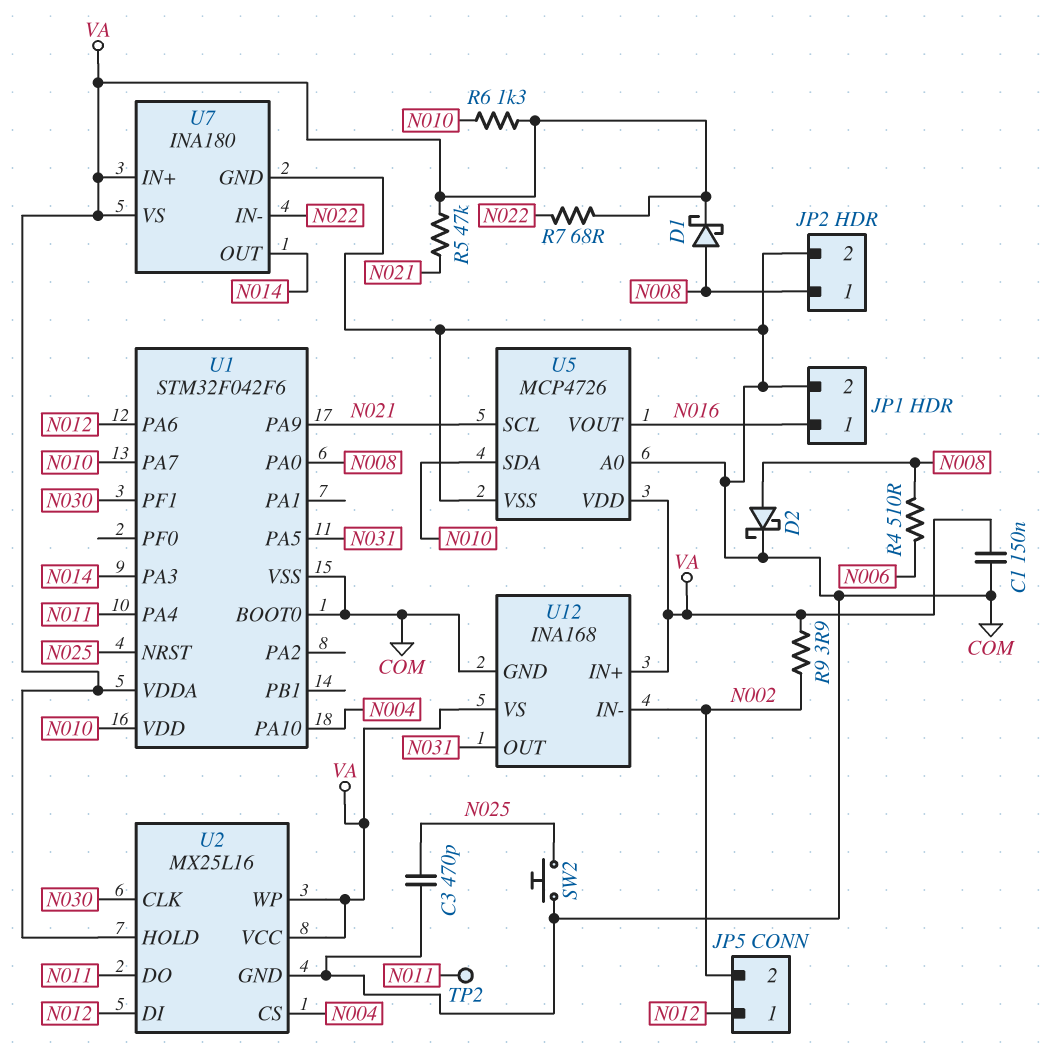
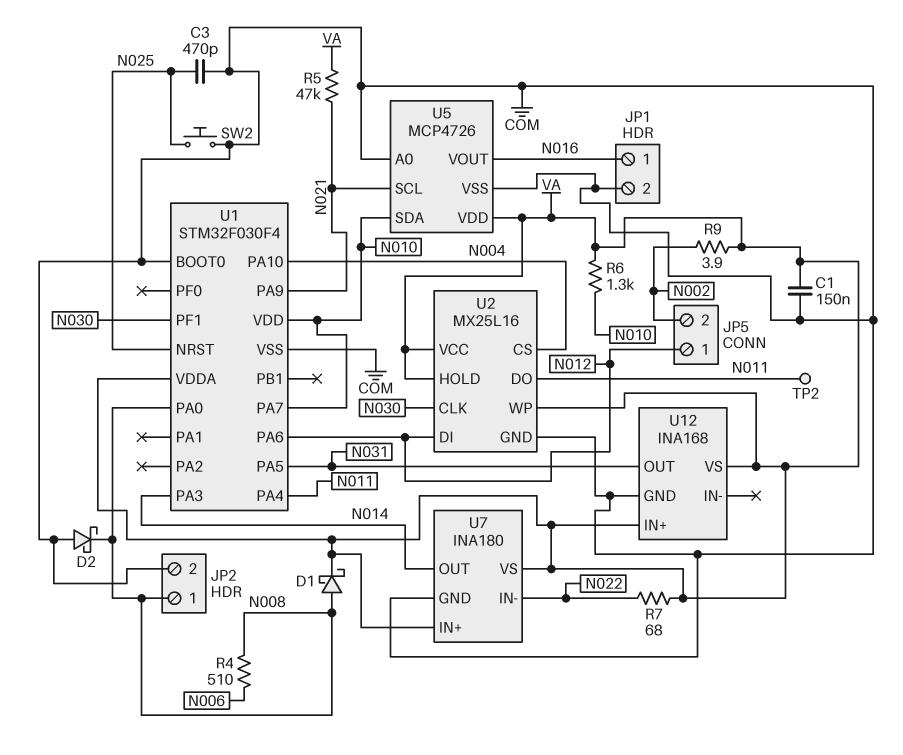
D2: schottky (A N008, K COM) -> schottky (A COM, K N008)
U1: STM32F042F6 -> STM32F030F4
U12 pin IN-: N002 -> none

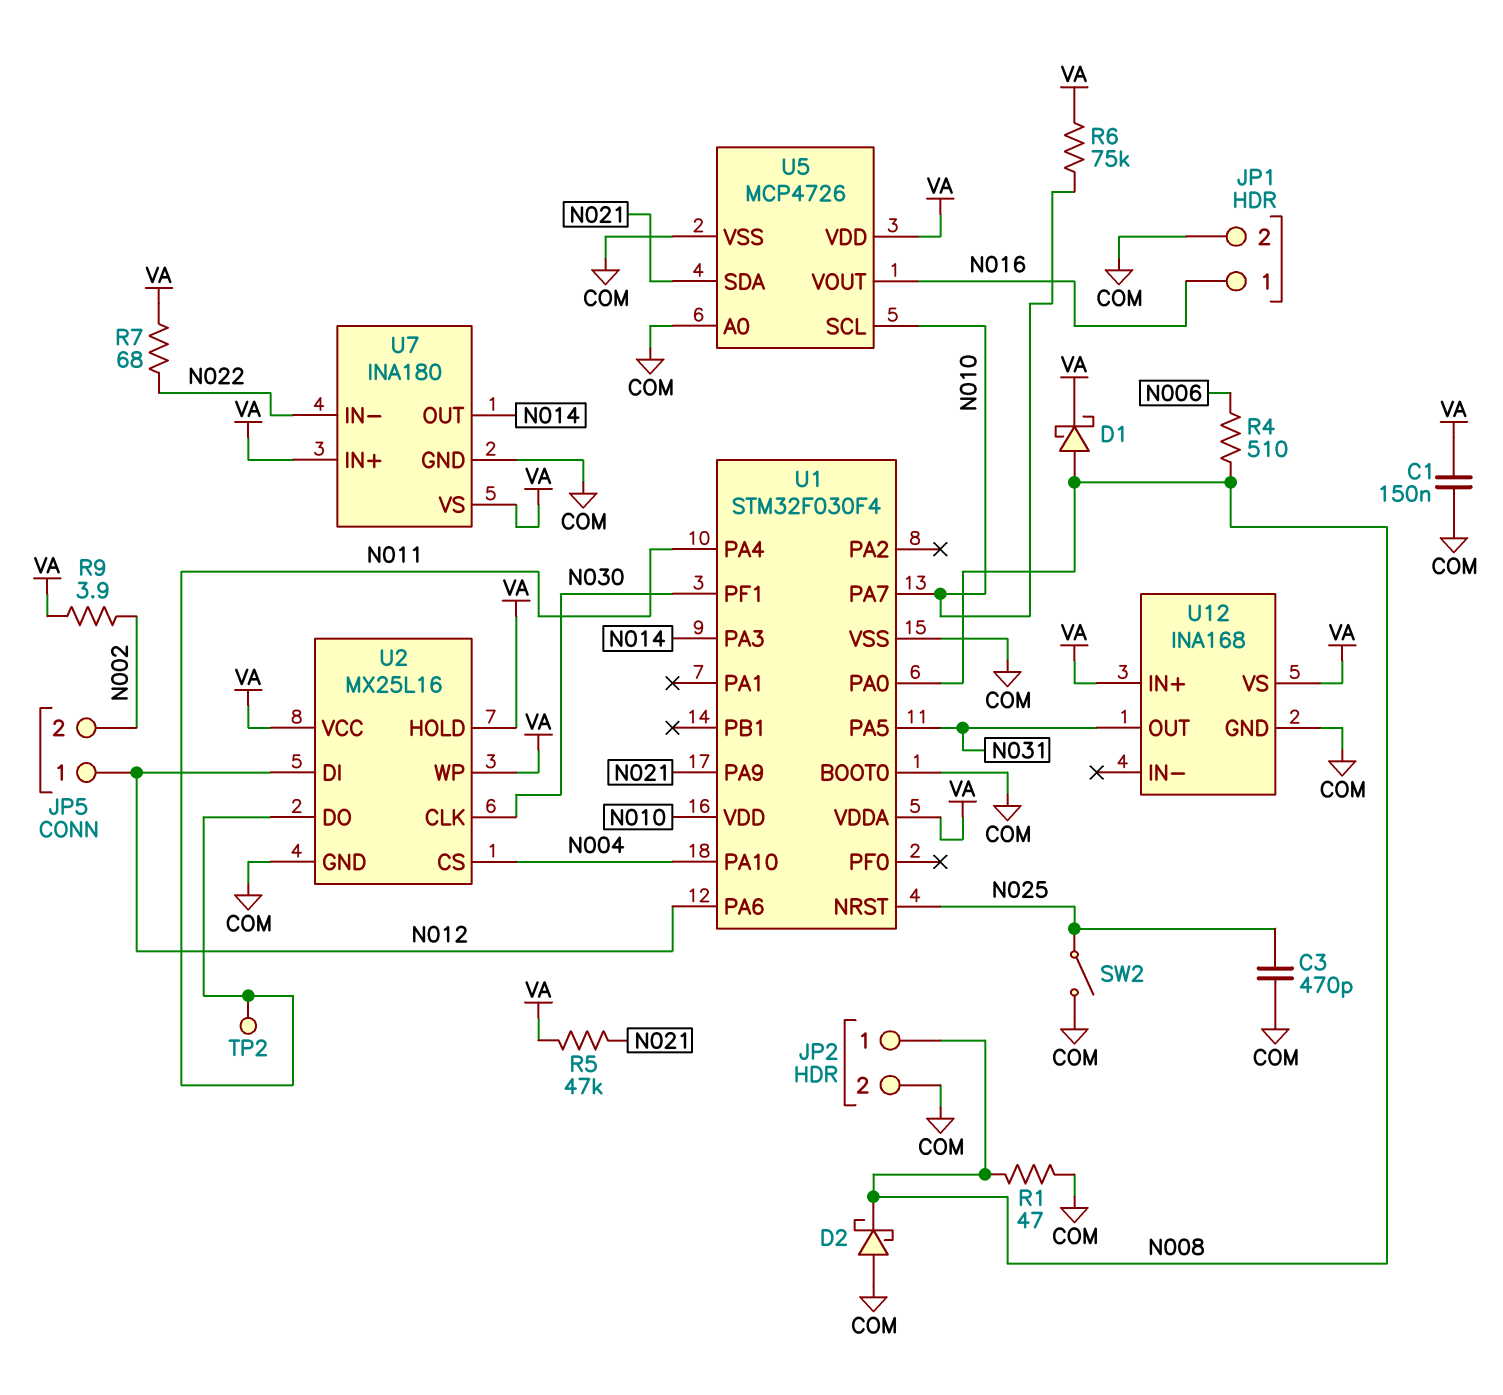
R1: none -> 47 (COM, N008)
R6: 1.3k (N010, VA) -> 75k (N010, VA)
SW2: button (COM, N025) -> switch (COM, N025)
U5 pin SCL: N021 -> N010
U5 pin SDA: N010 -> N021

